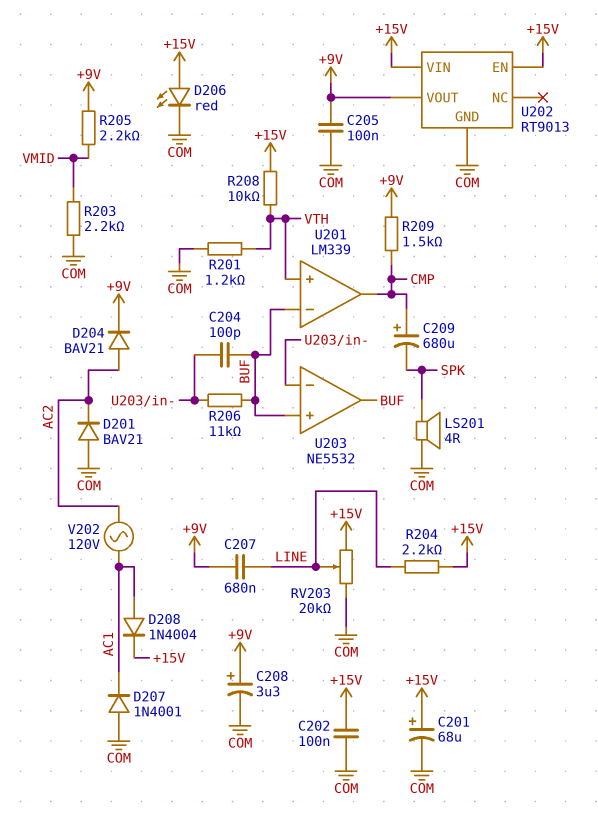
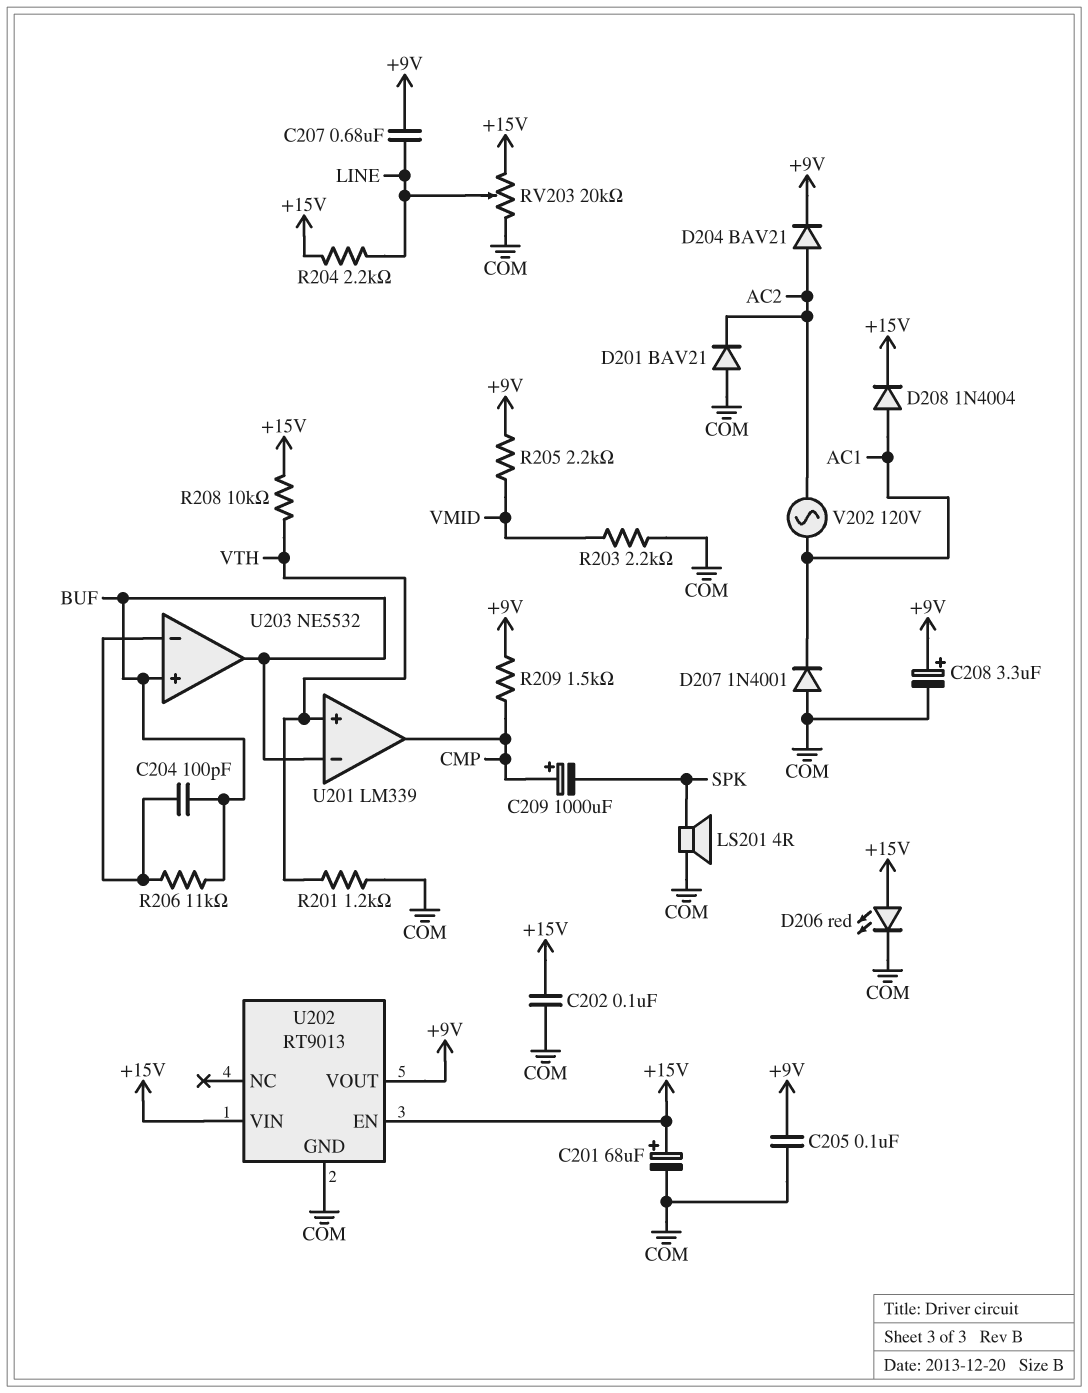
C209: 680uF (plus CMP, minus SPK) -> 1000uF (plus CMP, minus SPK)

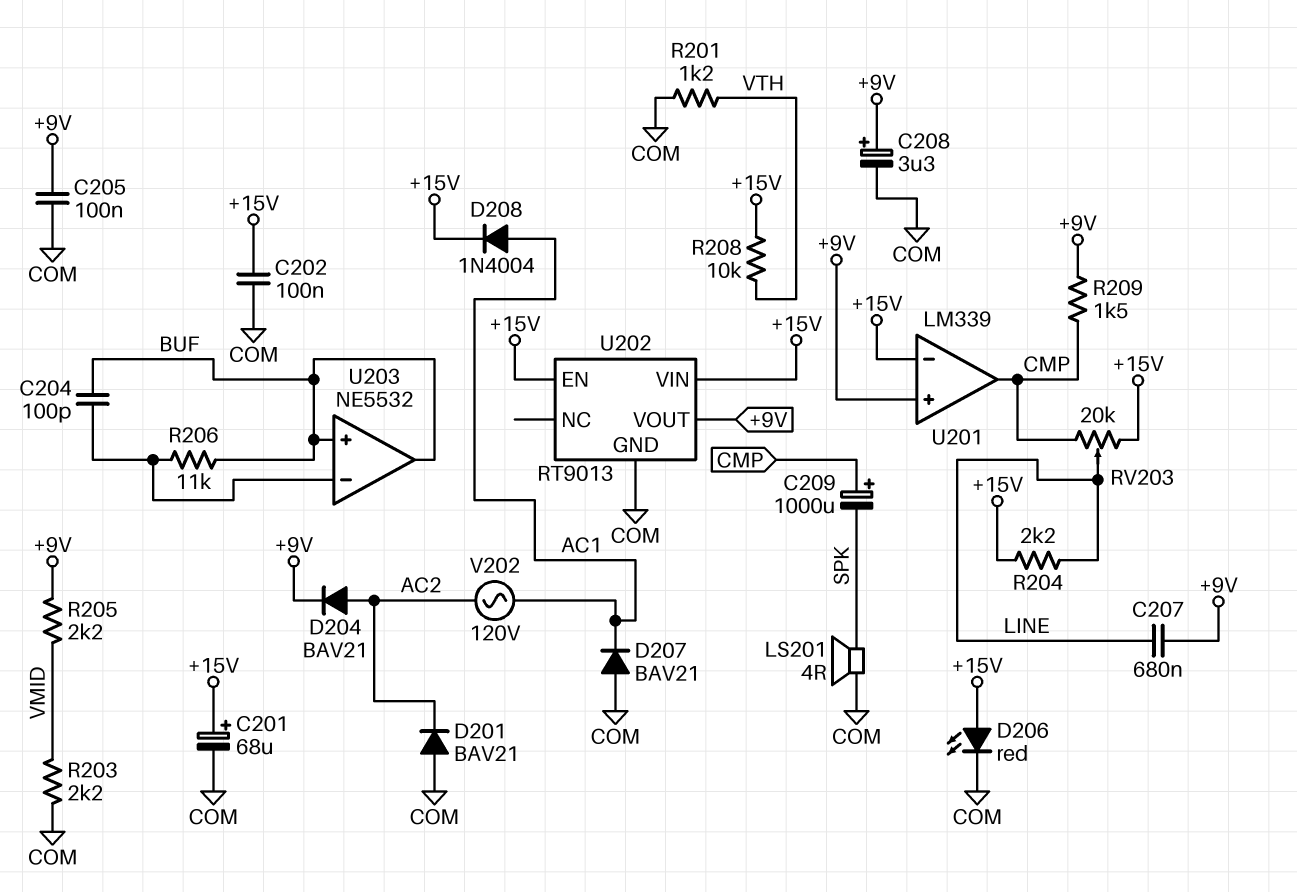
D207: diode 1N4001 (A COM, K AC1) -> diode BAV21 (A COM, K AC1)
RV203: 20k (+15V, COM, wiper LINE) -> 20k (+15V, CMP, wiper LINE)
U201 pin in+: VTH -> +9V
U201 pin in-: BUF -> +15V

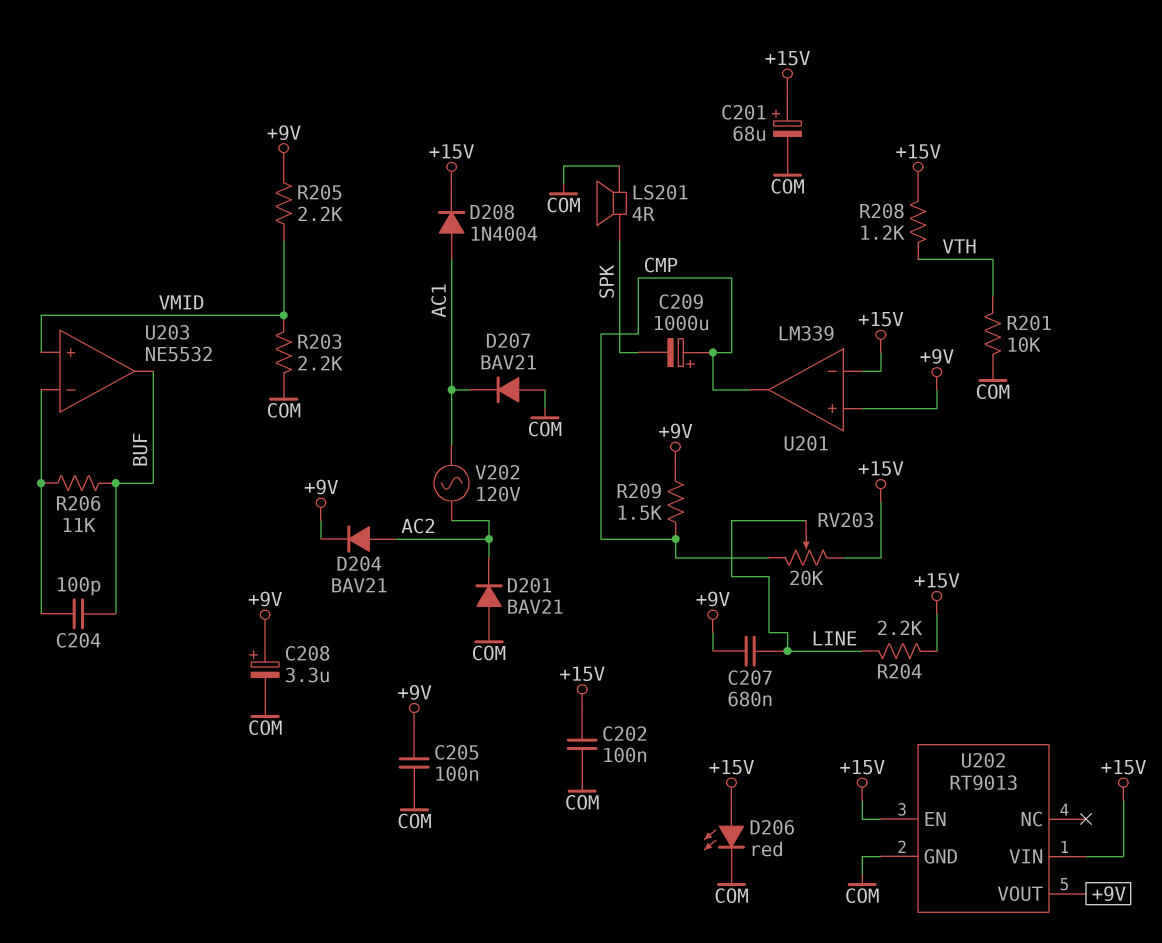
R201: 1.2k (COM, VTH) -> 10k (COM, VTH)
R208: 10k (+15V, VTH) -> 1.2k (+15V, VTH)
U203 pin in+: BUF -> VMID

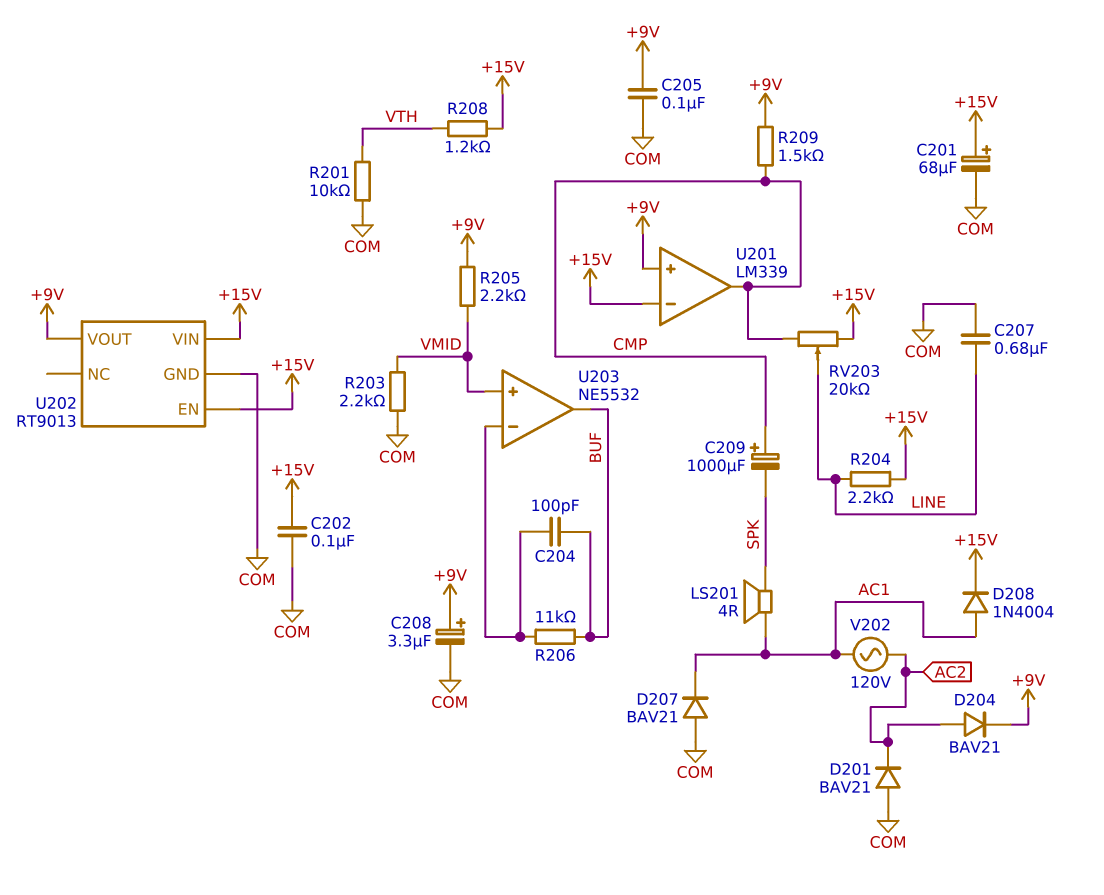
C207: 680nF (+9V, LINE) -> 680nF (COM, LINE)
D206: LED red (A +15V, K COM) -> none
LS201: speaker 4R (COM, SPK) -> speaker 4R (AC1, SPK)

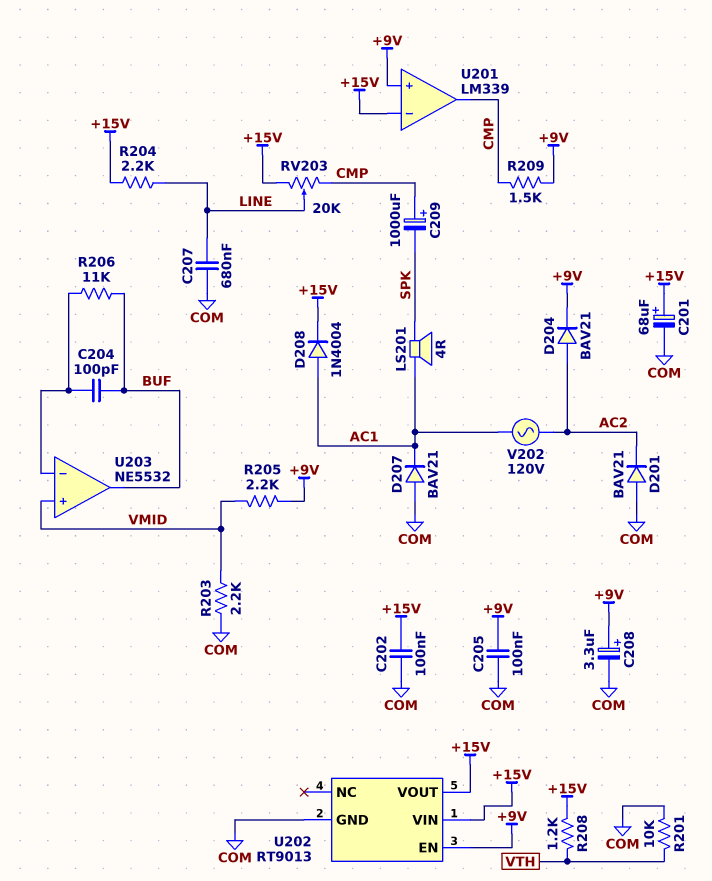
U202 pin EN: +15V -> +9V
U202 pin VOUT: +9V -> +15V

